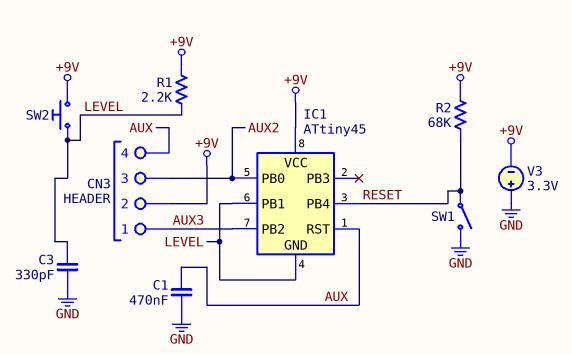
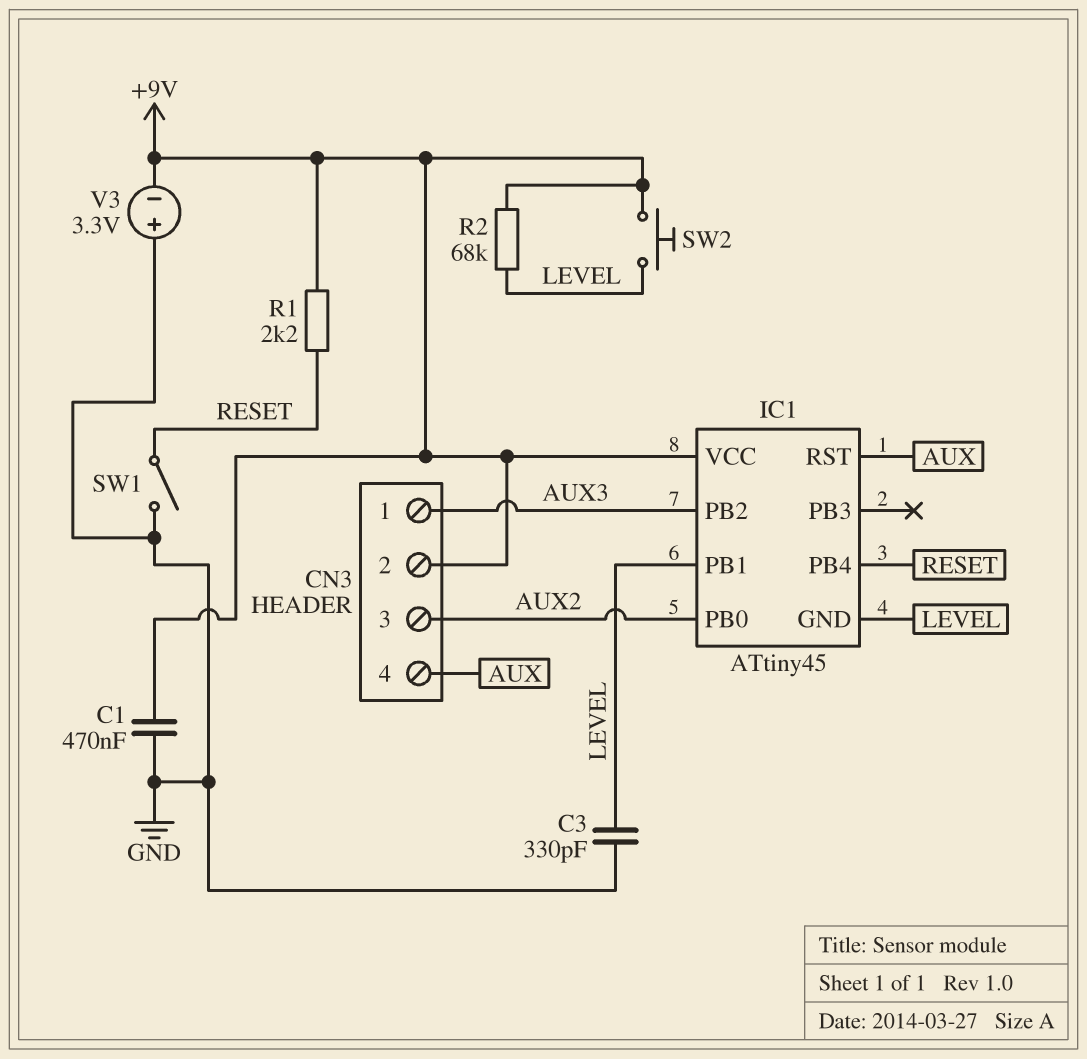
C1: 470nF (AUX, GND) -> 470nF (+9V, GND)
R1: 2.2k (+9V, LEVEL) -> 2.2k (+9V, RESET)
R2: 68k (+9V, RESET) -> 68k (+9V, LEVEL)

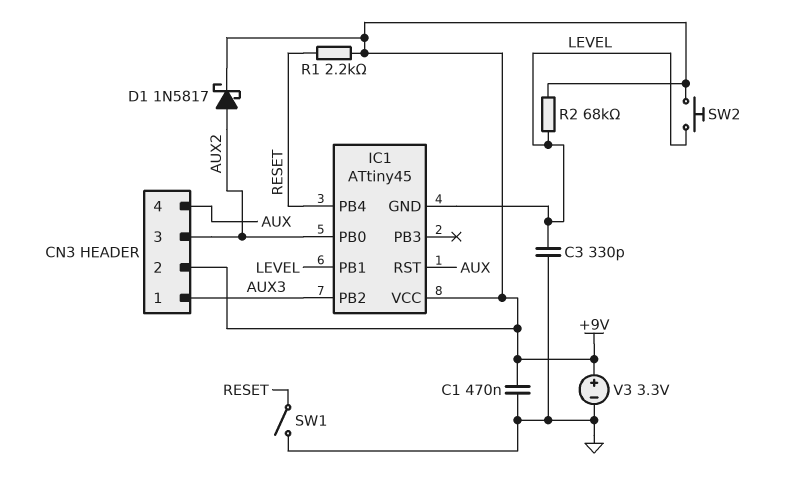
D1: none -> schottky 1N5817 (A AUX2, K +9V)
V3: 3.3V (plus GND, minus +9V) -> 3.3V (plus +9V, minus GND)

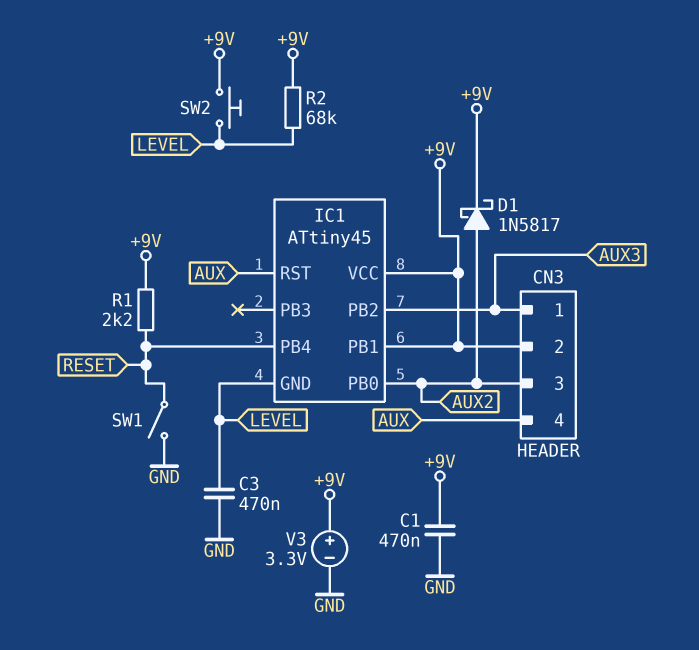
C3: 330pF (GND, LEVEL) -> 470nF (GND, LEVEL)
IC1 pin PB1: LEVEL -> +9V

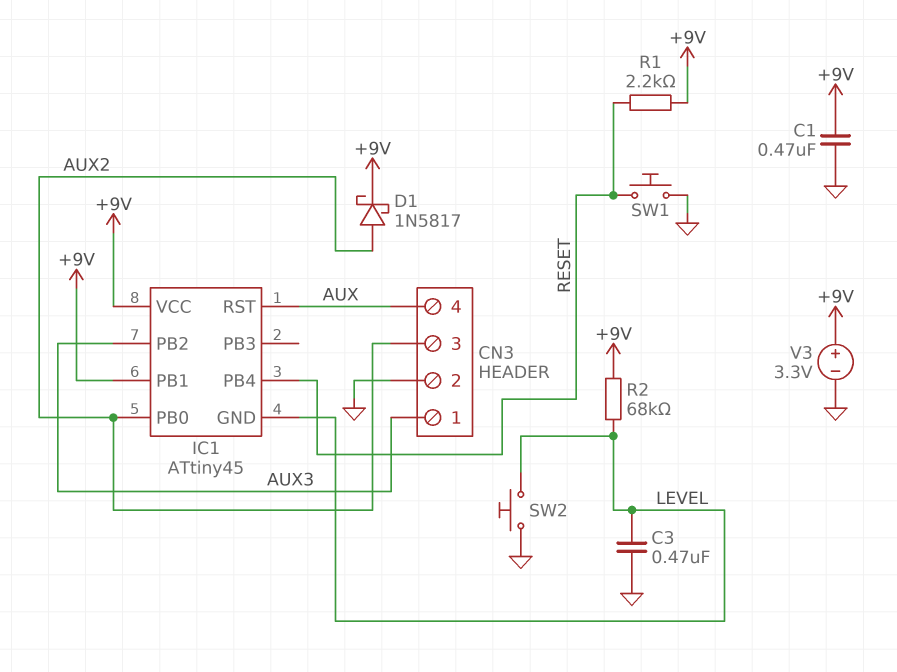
CN3 pin 2: +9V -> GND
SW1: switch (GND, RESET) -> button (GND, RESET)
SW2: button (+9V, LEVEL) -> button (GND, LEVEL)

